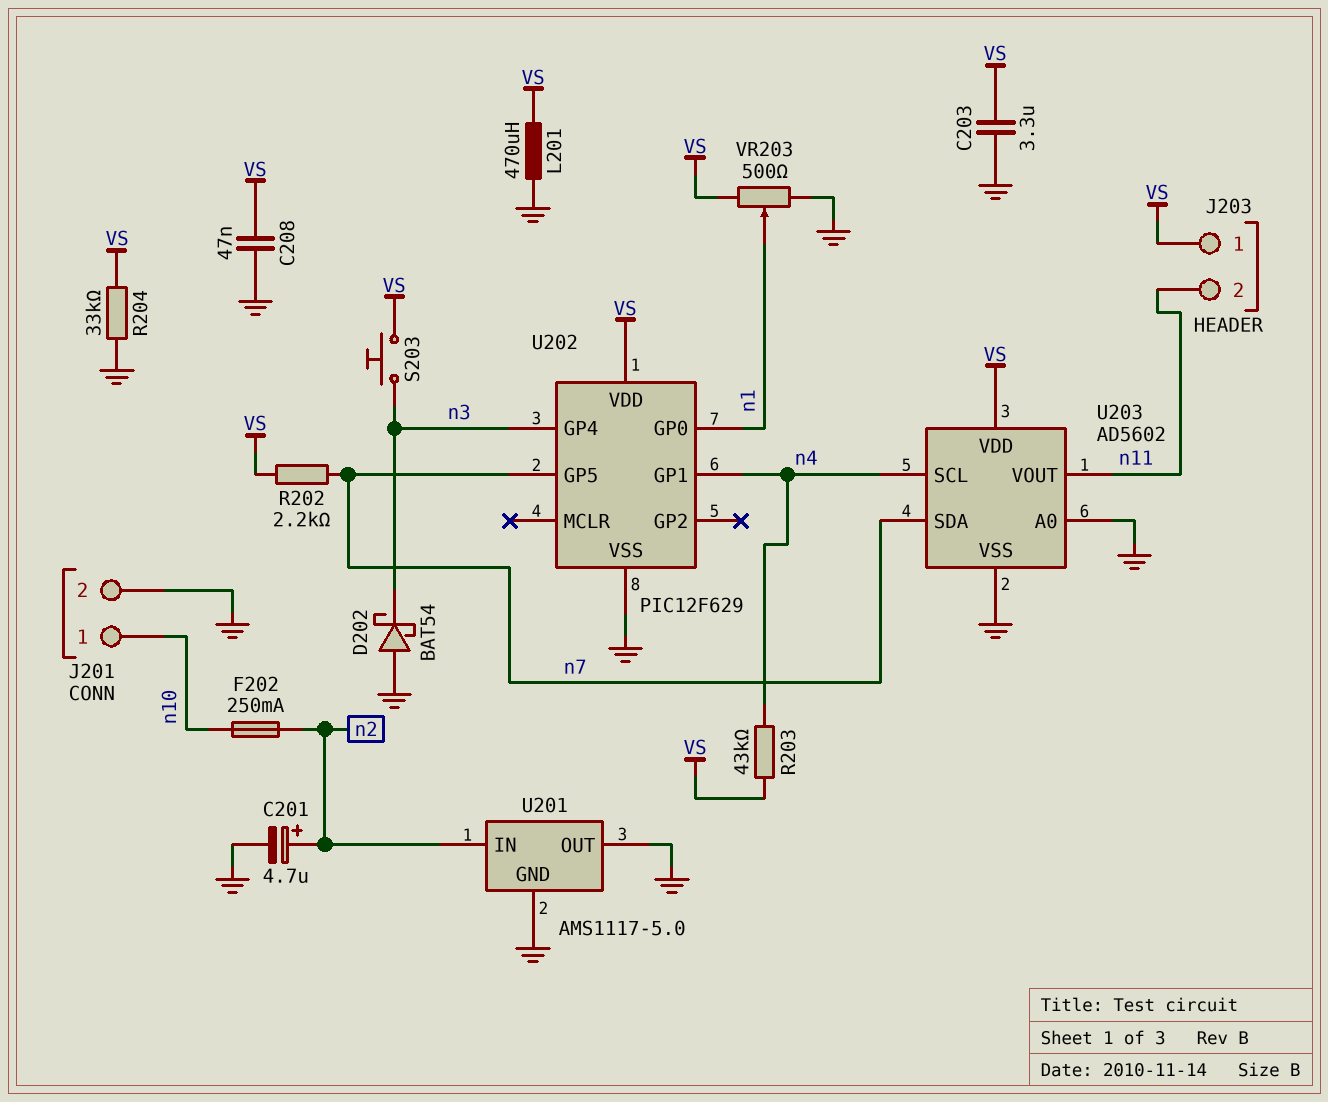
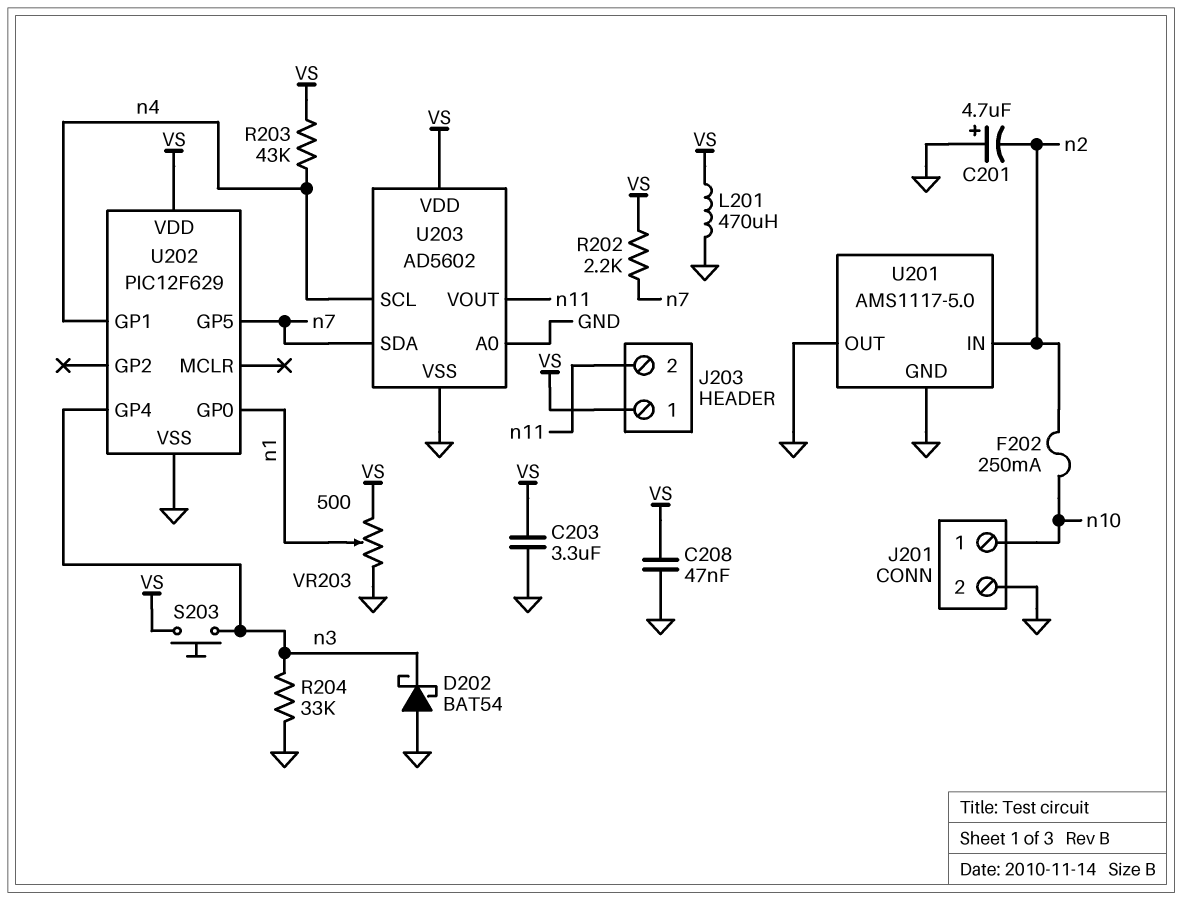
C201: 4.7uF (plus n2, minus GND) -> 4.7uF (plus GND, minus n2)
R204: 33k (GND, VS) -> 33k (GND, n3)

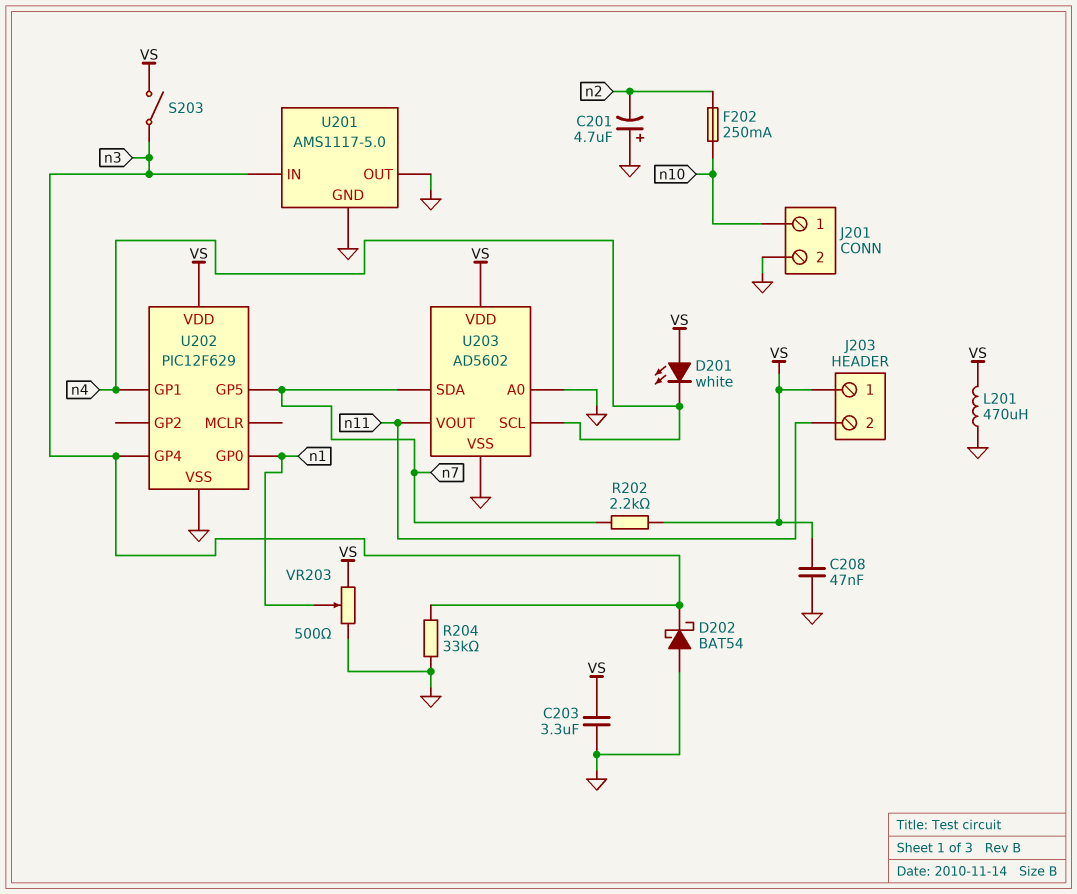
D201: none -> LED white (A VS, K n4)
R203: 43k (VS, n4) -> none
S203: button (VS, n3) -> switch (VS, n3)
U201 pin IN: n2 -> n3

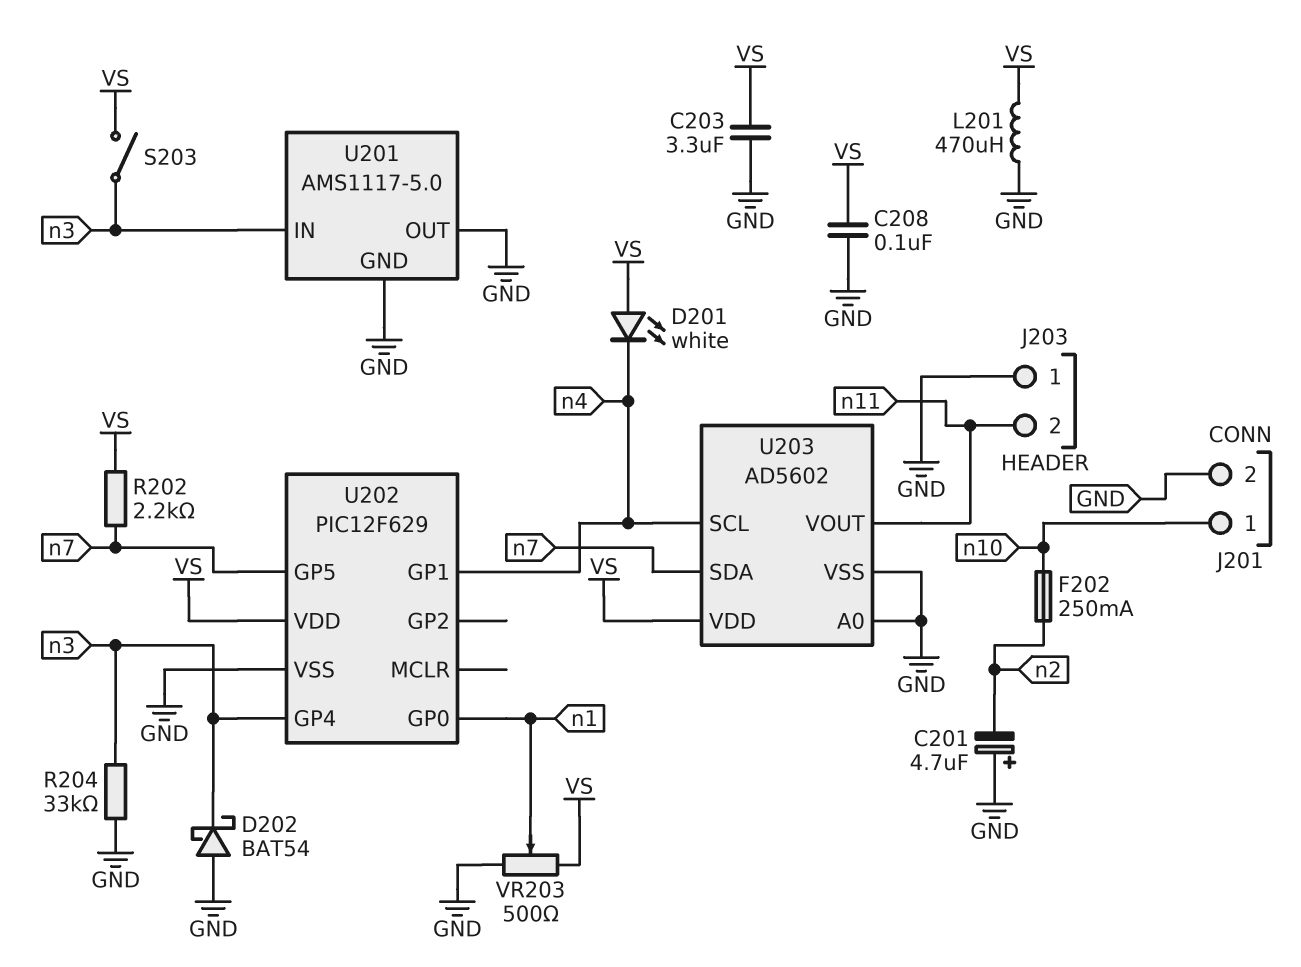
C208: 47nF (GND, VS) -> 100nF (GND, VS)
J203 pin 1: VS -> GND

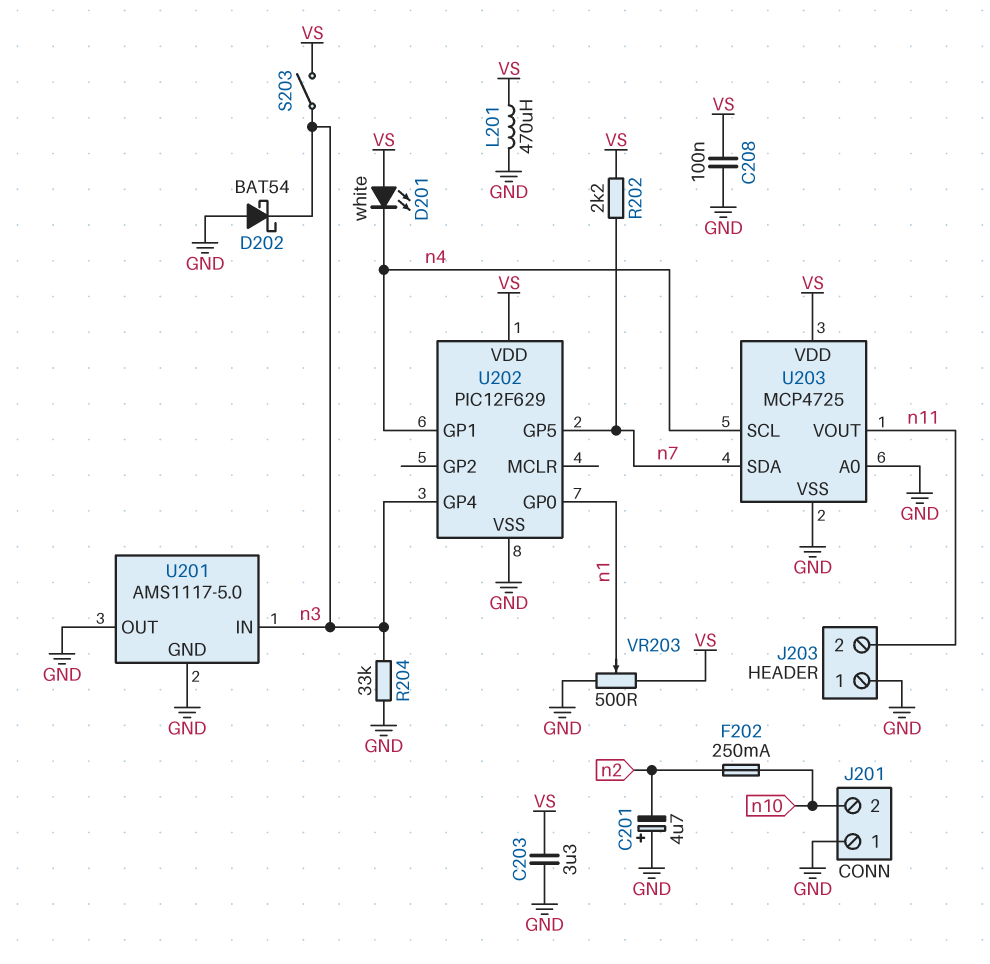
J201 pin 1: n10 -> GND
J201 pin 2: GND -> n10
U203: AD5602 -> MCP4725

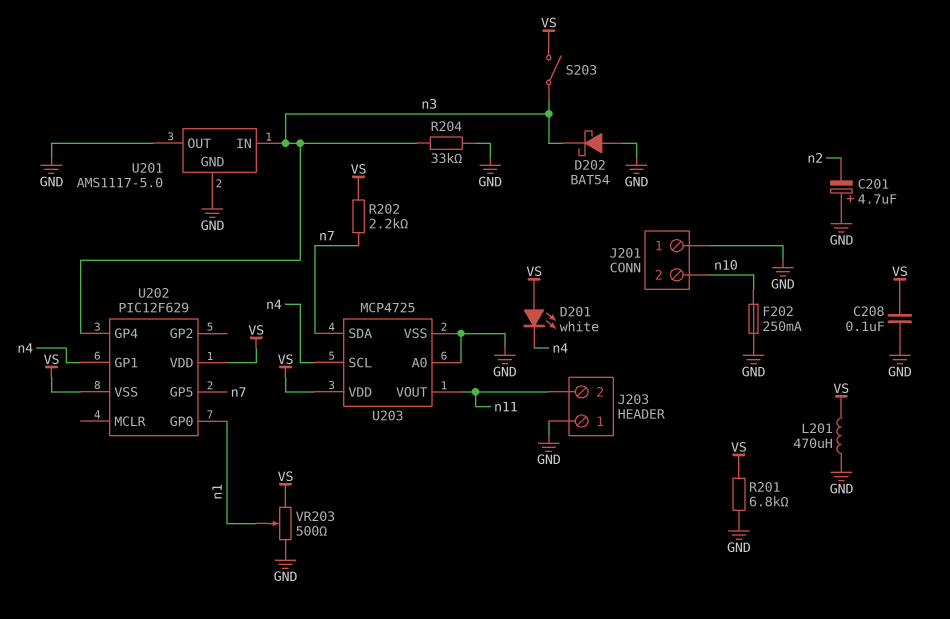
C203: 3.3uF (GND, VS) -> none
F202: 250mA (n2, n10) -> 250mA (GND, n10)
R201: none -> 6.8k (GND, VS)
U202 pin VSS: GND -> VS

